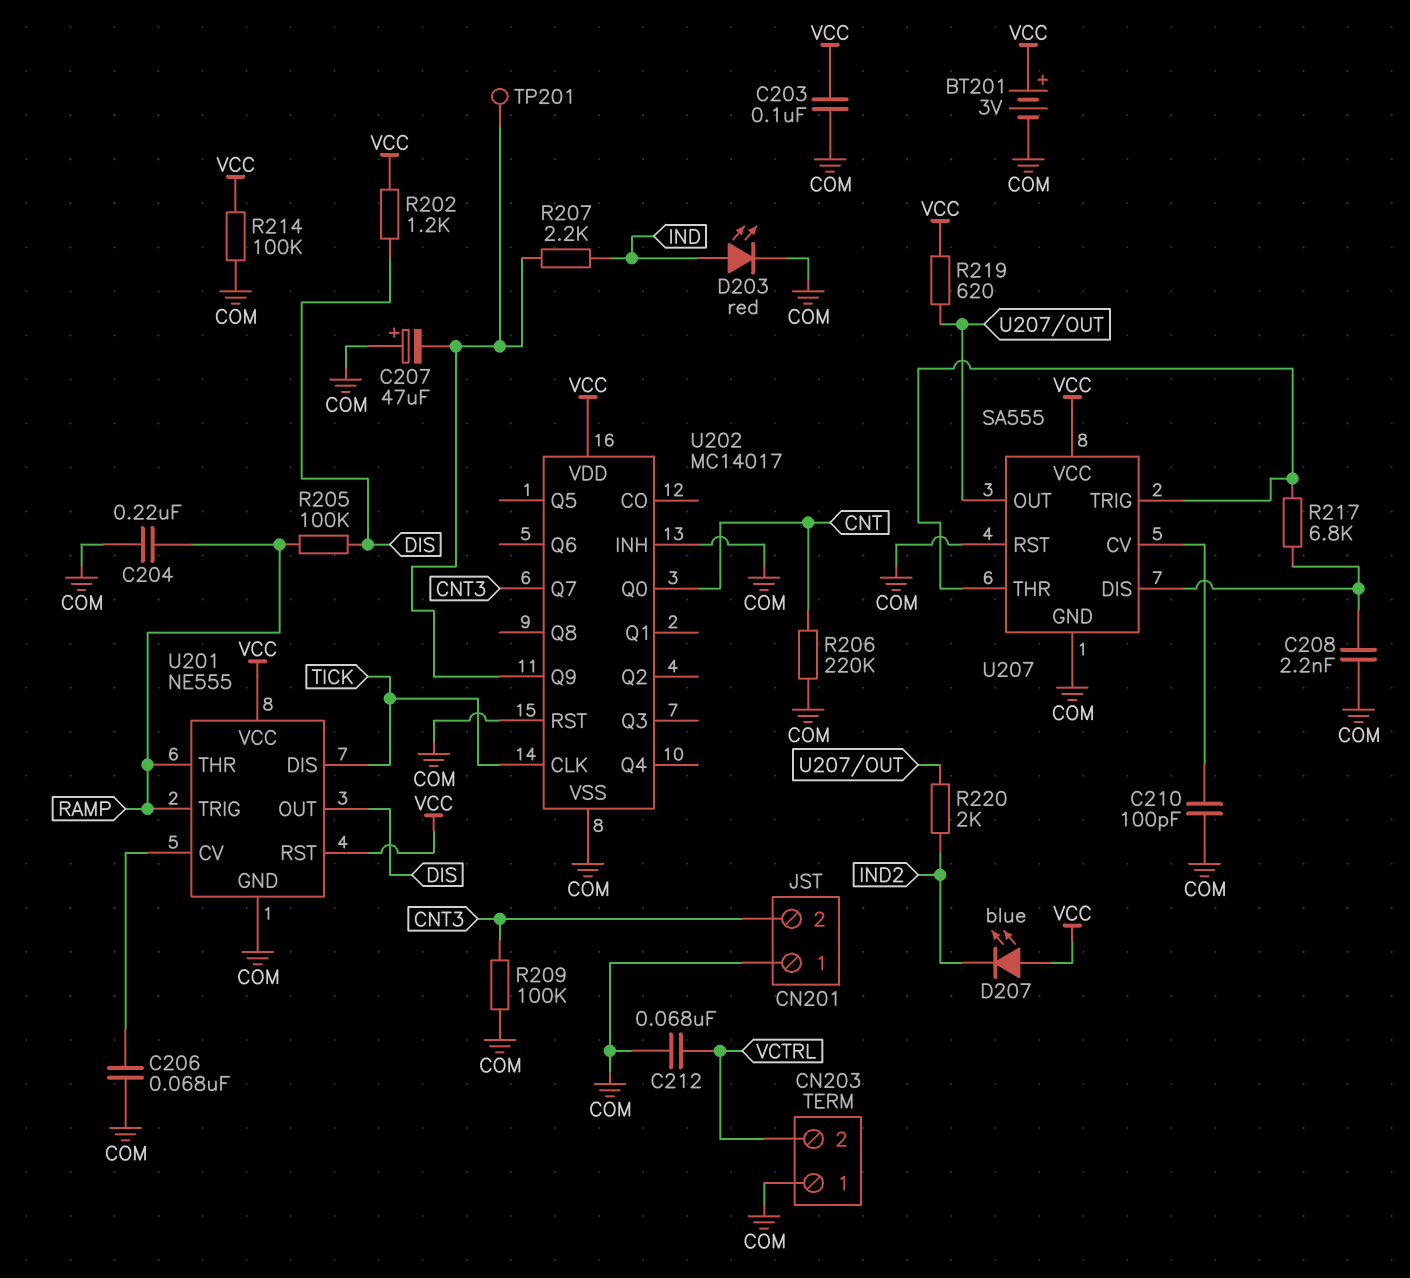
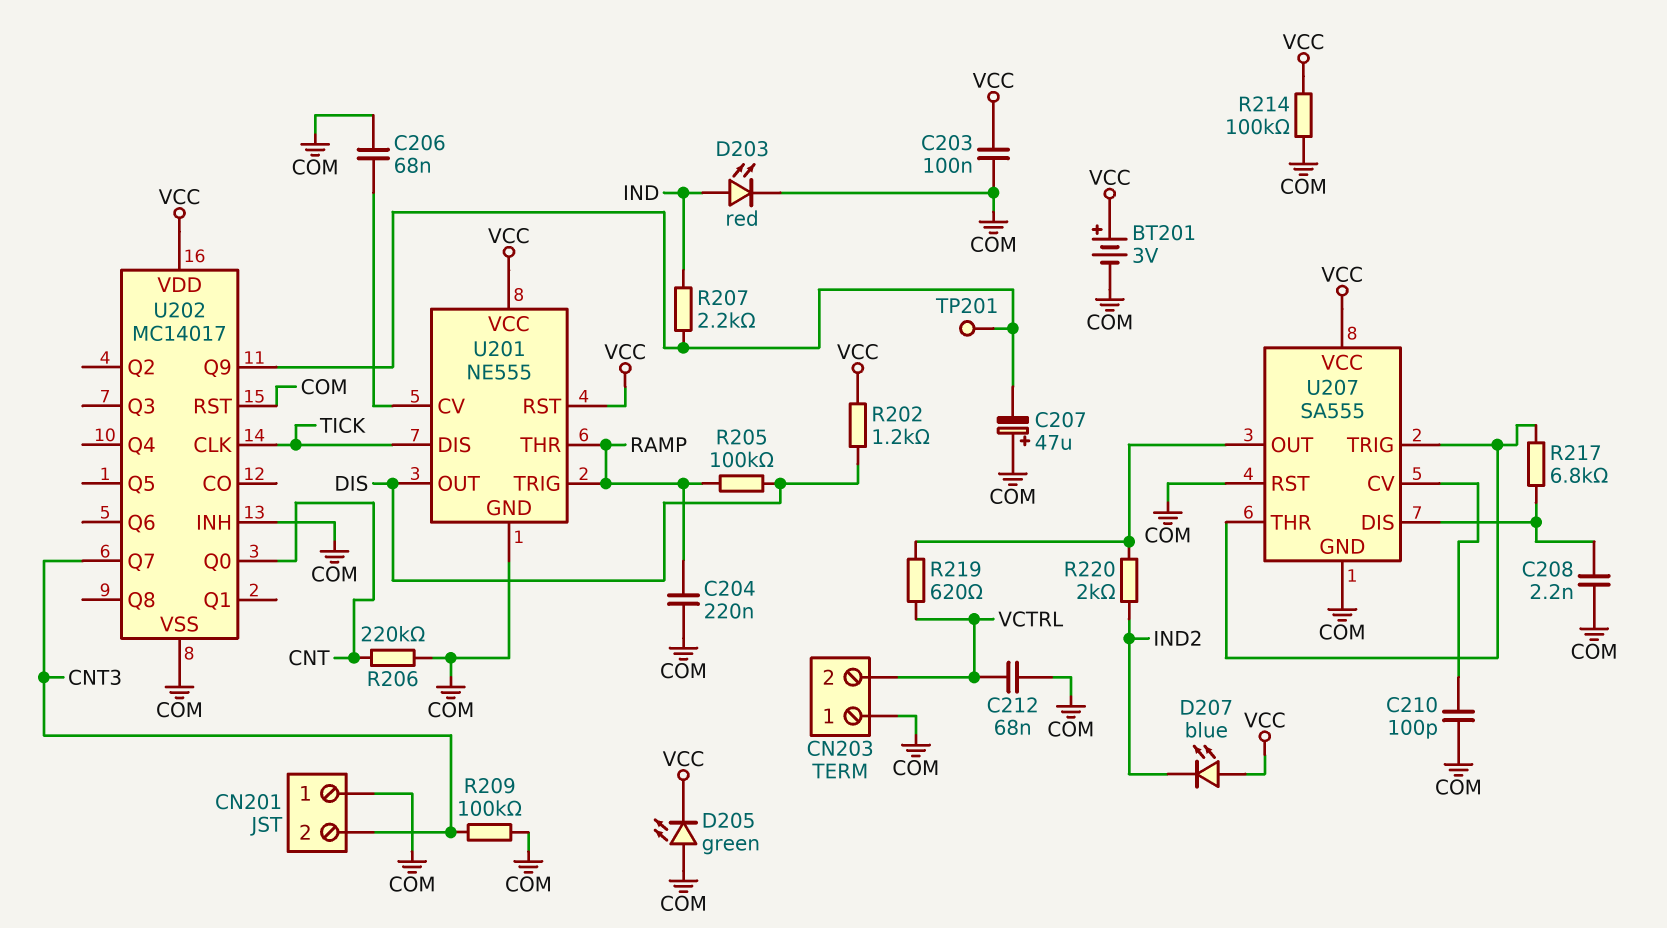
D205: none -> LED green (A COM, K VCC)
R219: 620 (U207/OUT, VCC) -> 620 (U207/OUT, VCTRL)

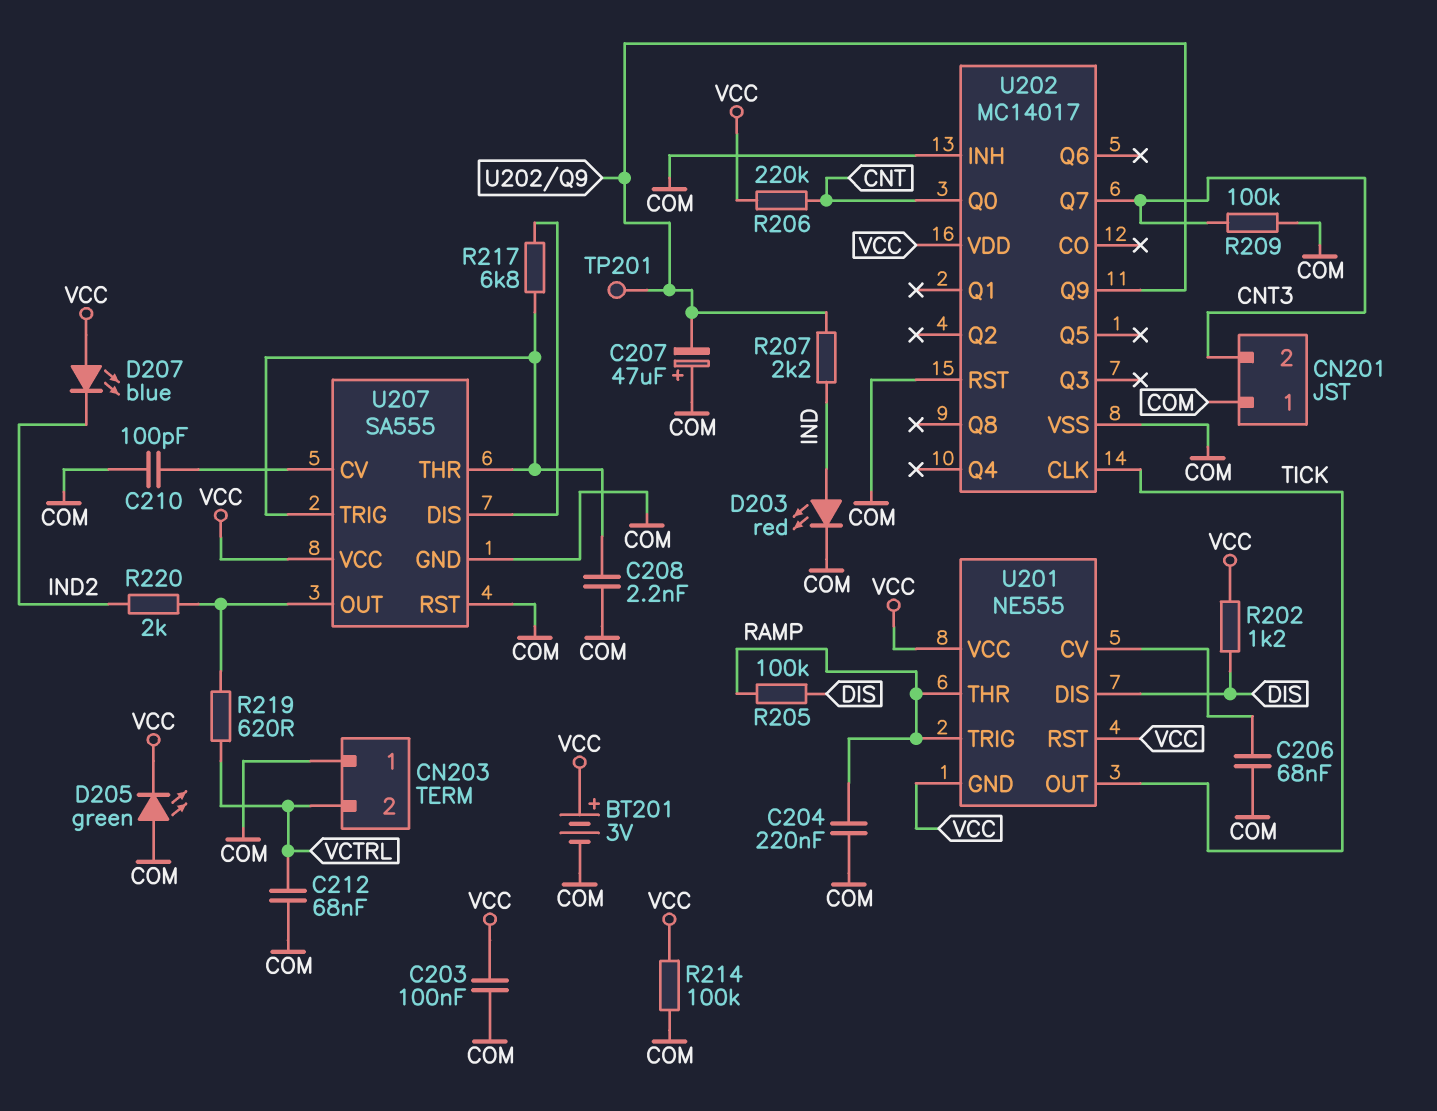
C208: 2.2nF (COM, U207/DIS) -> 2.2nF (COM, U207/THR)
R206: 220k (CNT, COM) -> 220k (CNT, VCC)
U201 pin DIS: TICK -> DIS
U201 pin GND: COM -> VCC
U201 pin OUT: DIS -> TICK

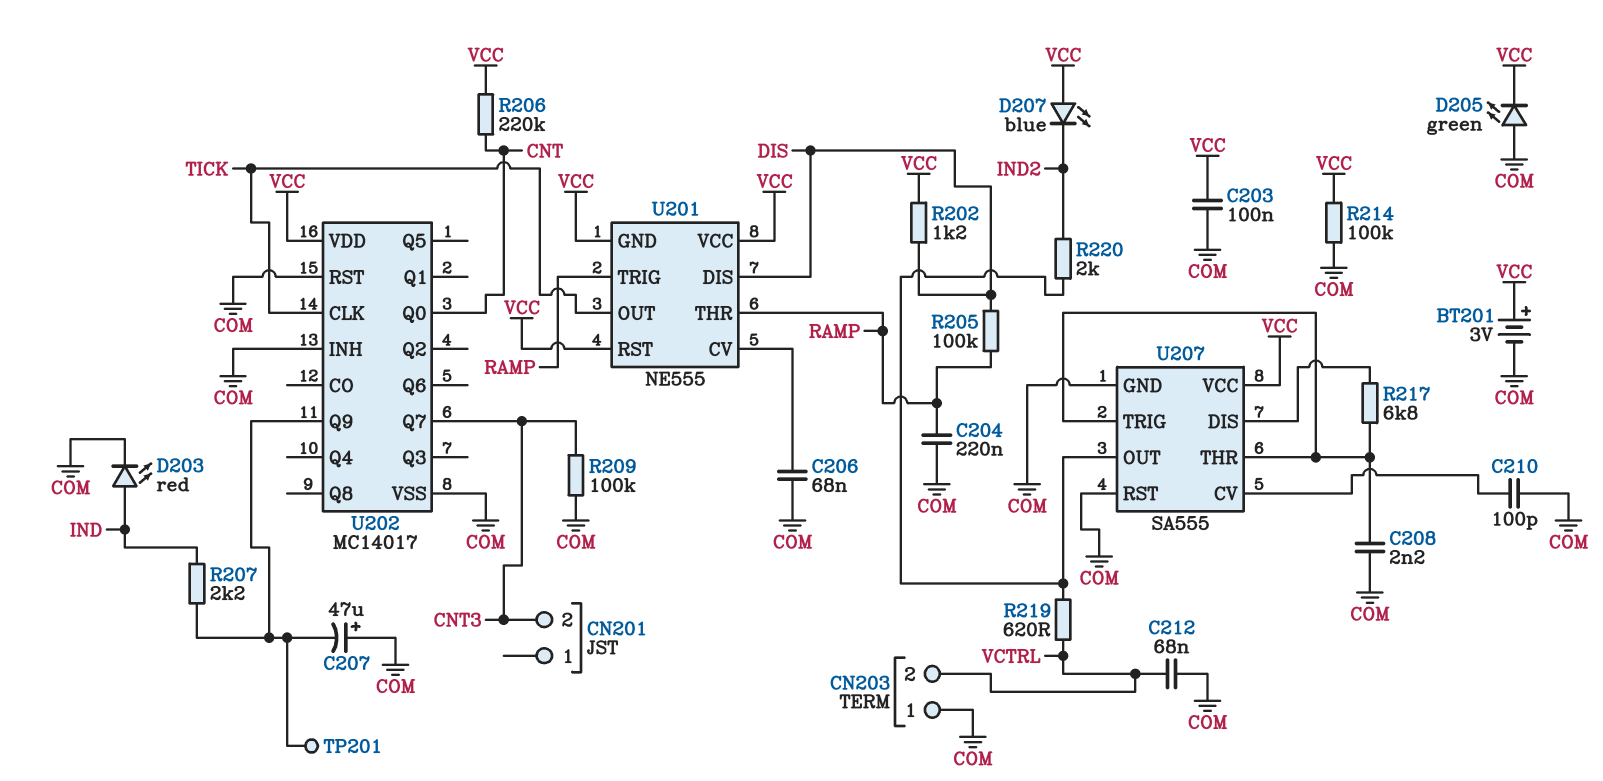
CN201 pin 1: COM -> none

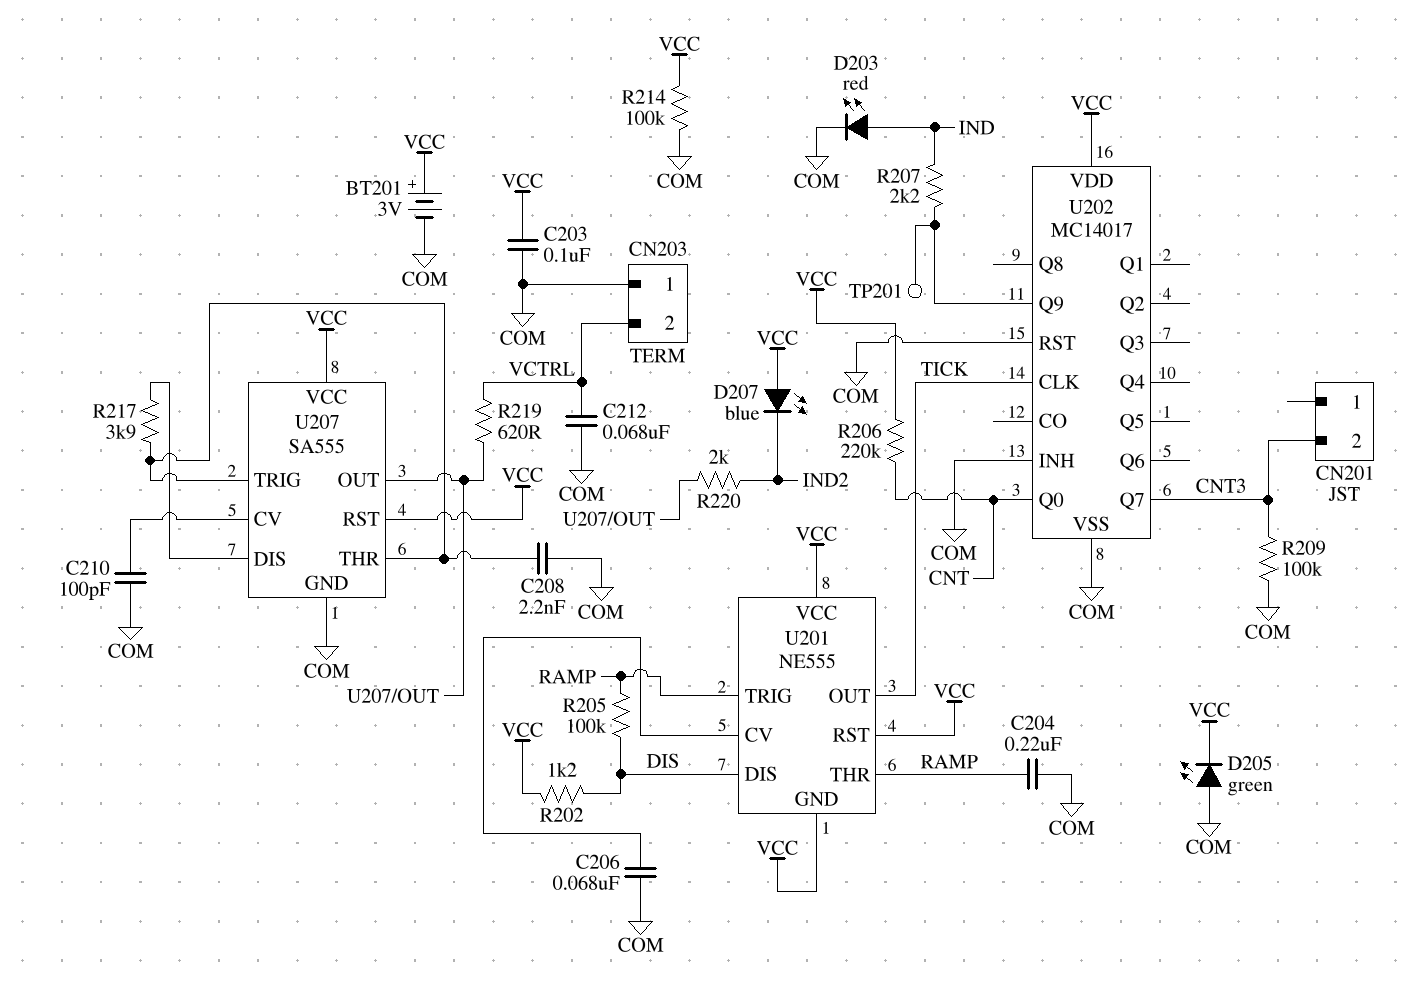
C207: 47uF (plus COM, minus U202/Q9) -> none
R217: 6.8k (U207/DIS, U207/THR) -> 3.9k (U207/DIS, U207/THR)
U207 pin RST: COM -> VCC

